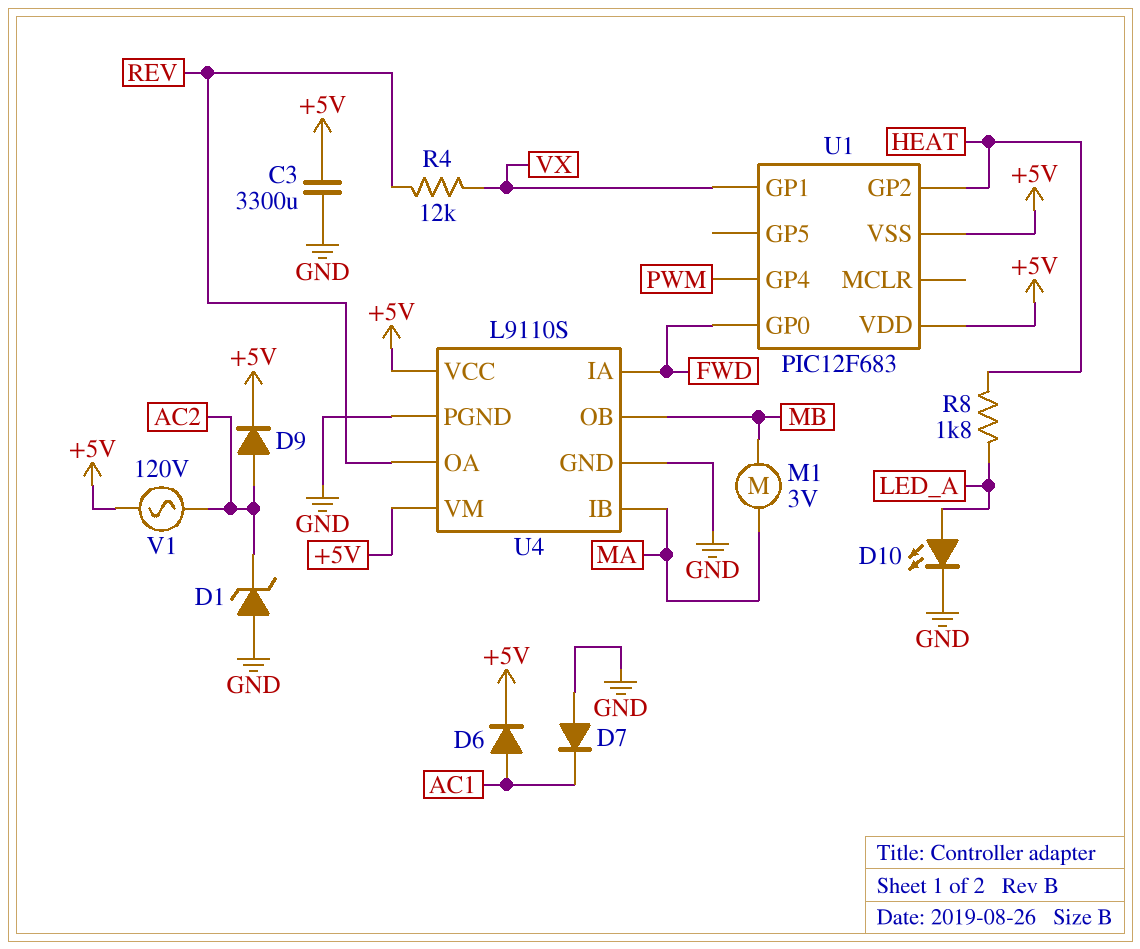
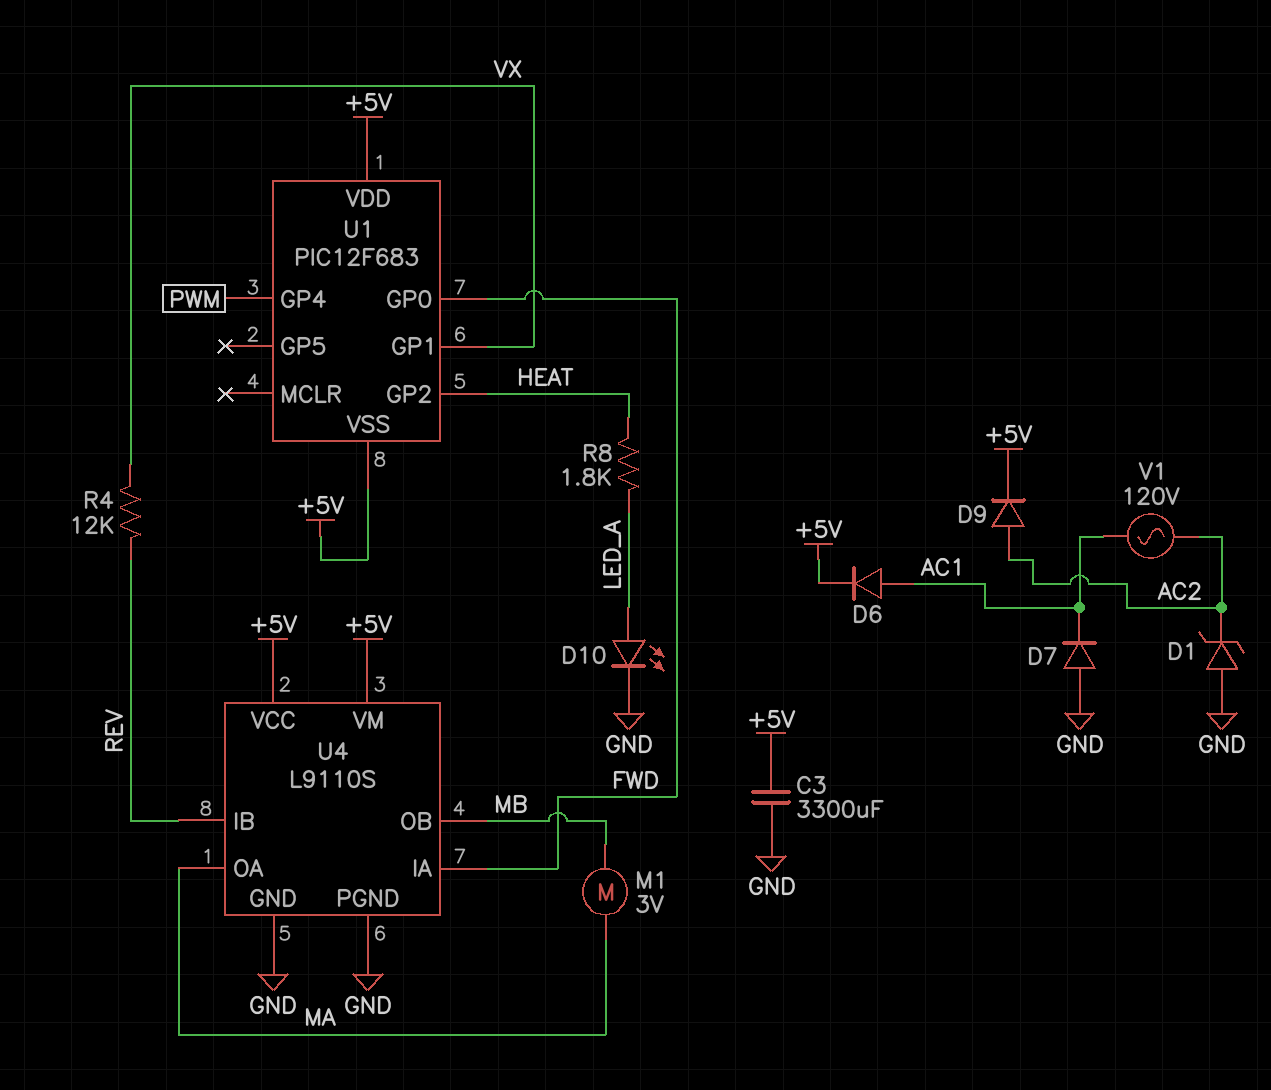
U4 pin IB: MA -> REV
U4 pin OA: REV -> MA
V1: AC 120V (+5V, AC2) -> AC 120V (AC1, AC2)

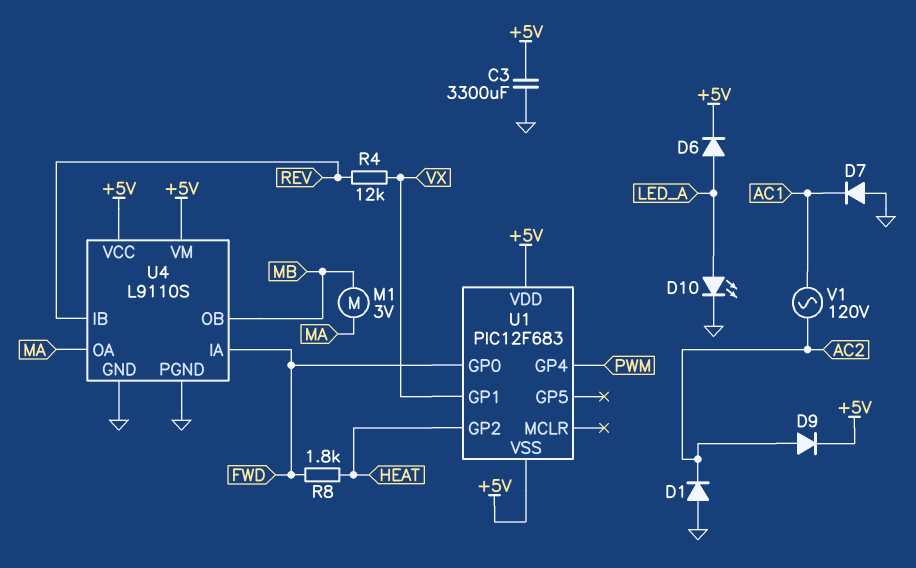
D1: zener (A GND, K AC2) -> diode (A GND, K AC2)
D6: diode (A AC1, K +5V) -> diode (A LED_A, K +5V)
R8: 1.8k (HEAT, LED_A) -> 1.8k (FWD, HEAT)

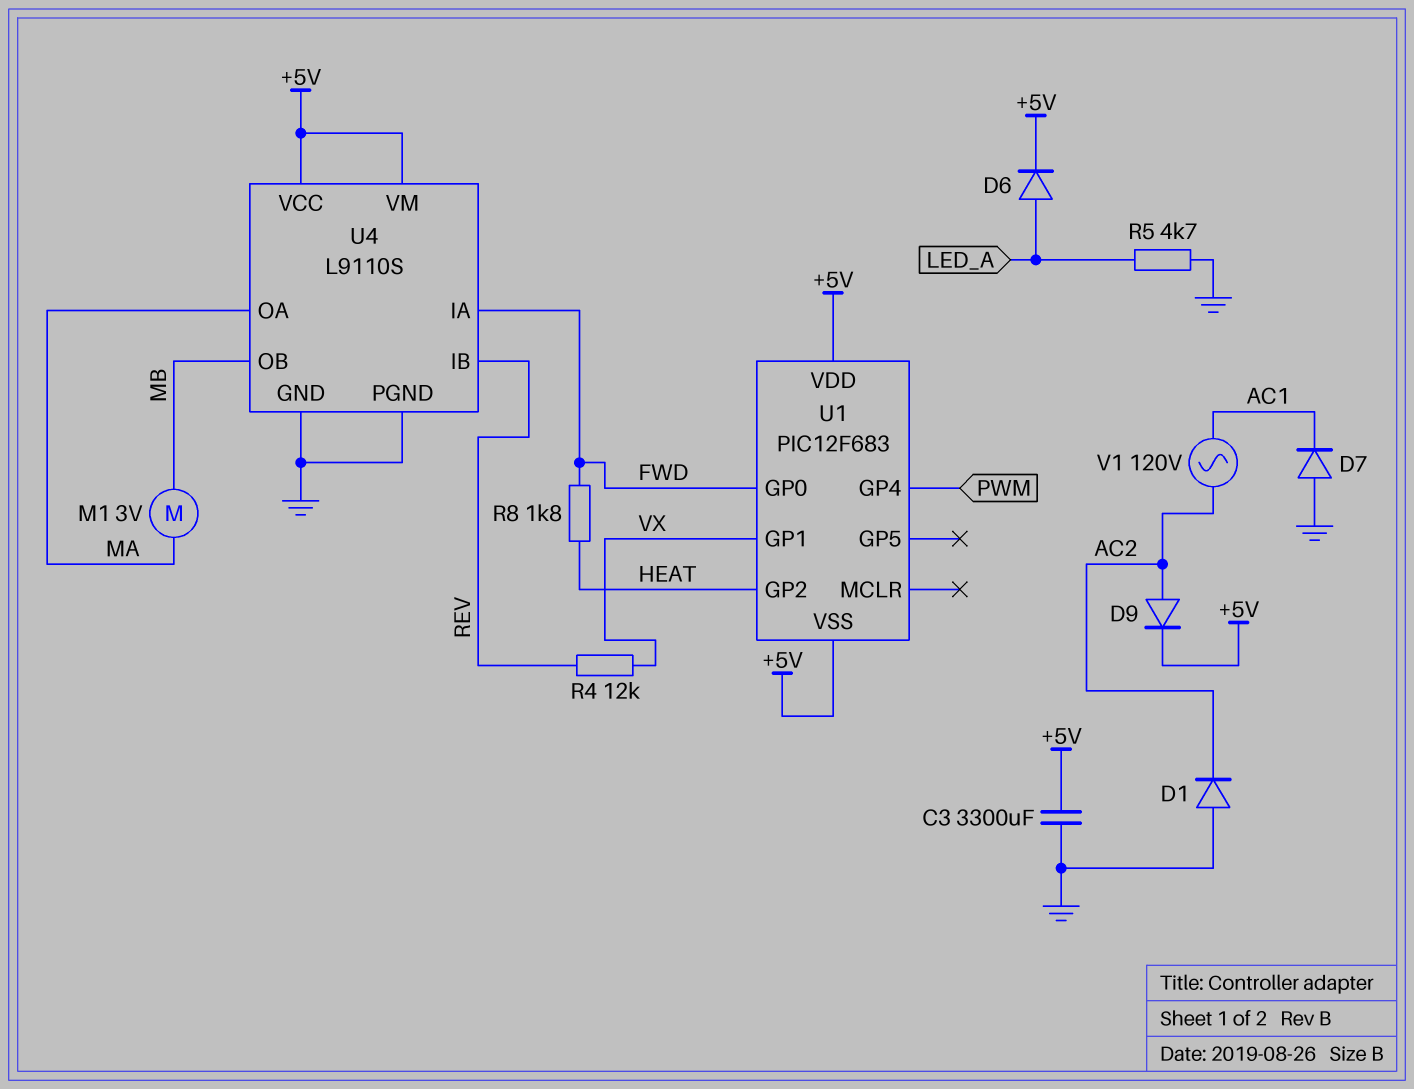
D10: LED (A LED_A, K GND) -> none
R5: none -> 4.7k (GND, LED_A)

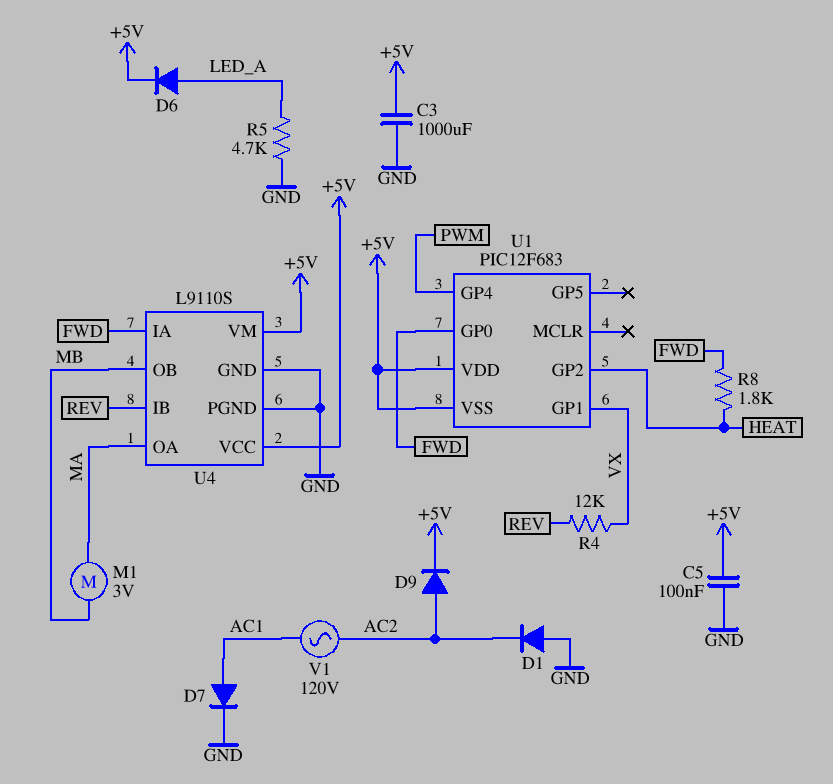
C3: 3300uF (+5V, GND) -> 1000uF (+5V, GND)
C5: none -> 100nF (+5V, GND)
D7: diode (A GND, K AC1) -> diode (A AC1, K GND)

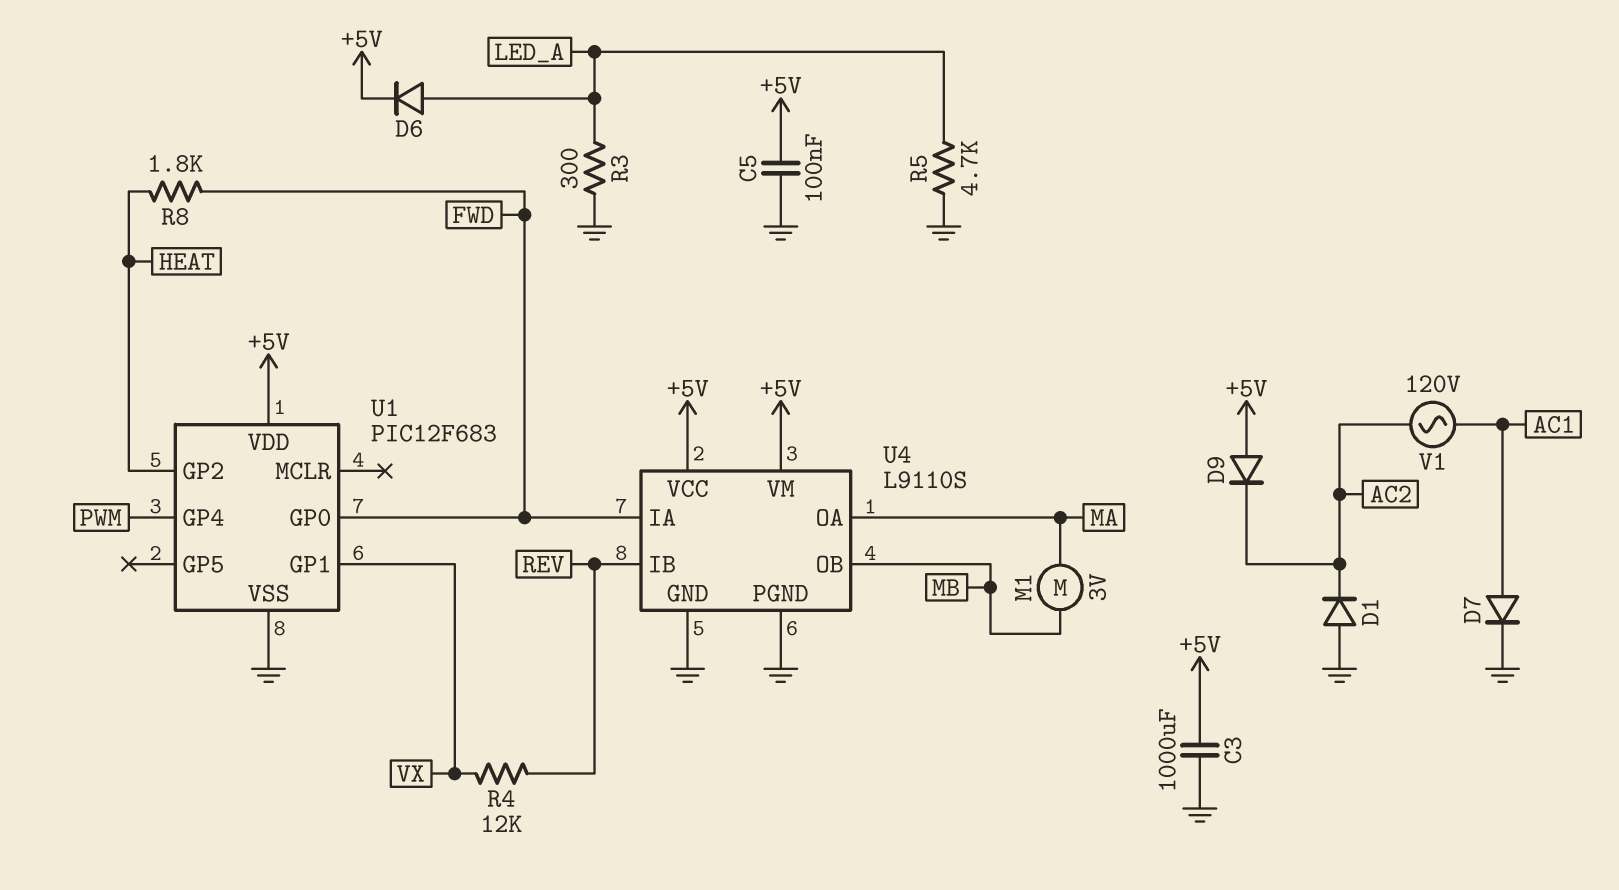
D9: diode (A AC2, K +5V) -> diode (A +5V, K AC2)
R3: none -> 300 (GND, LED_A)
U1 pin VSS: +5V -> GND

